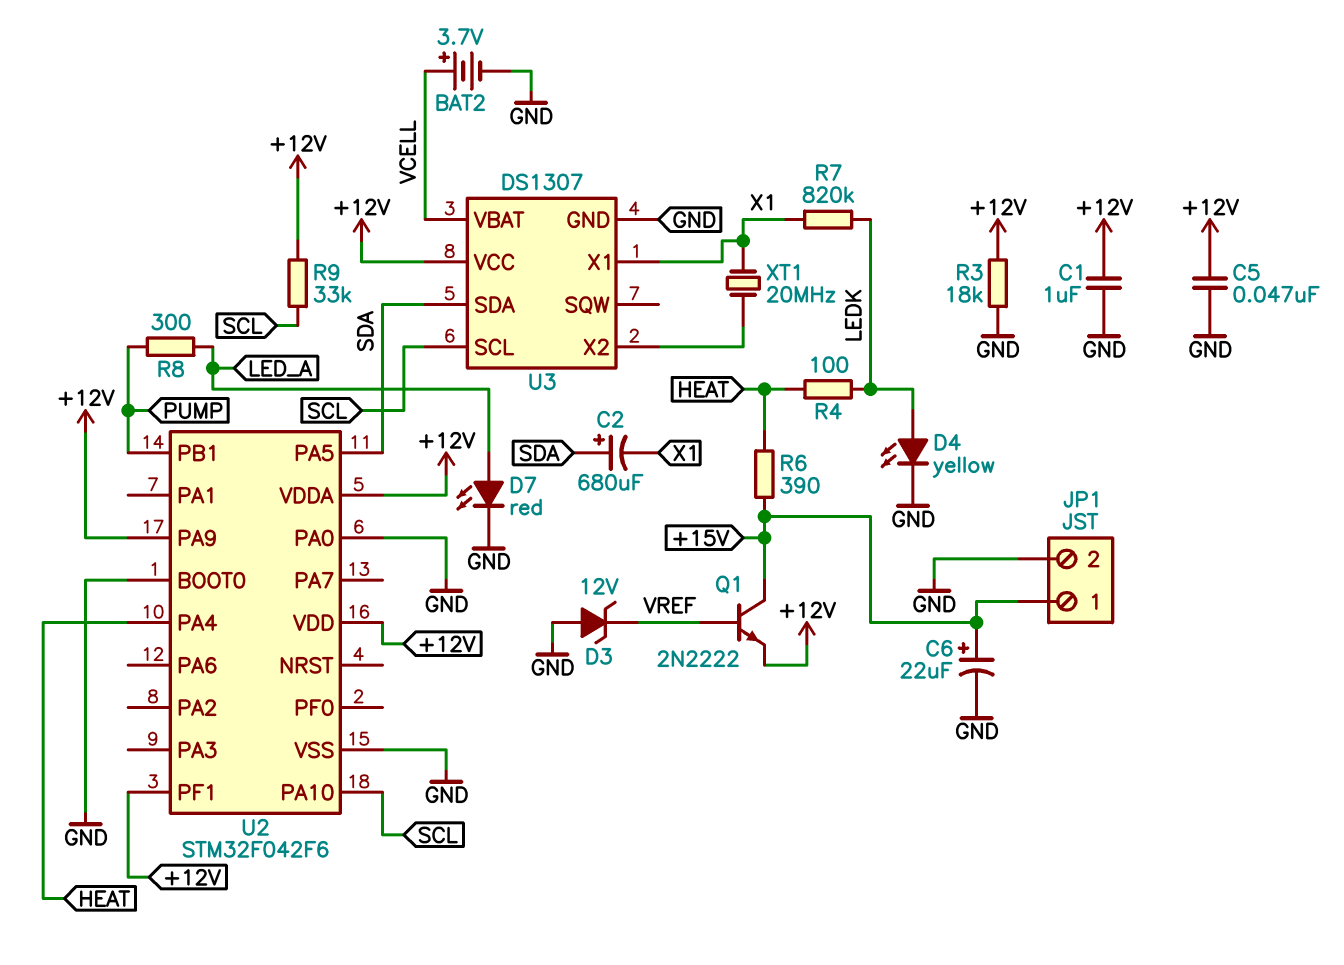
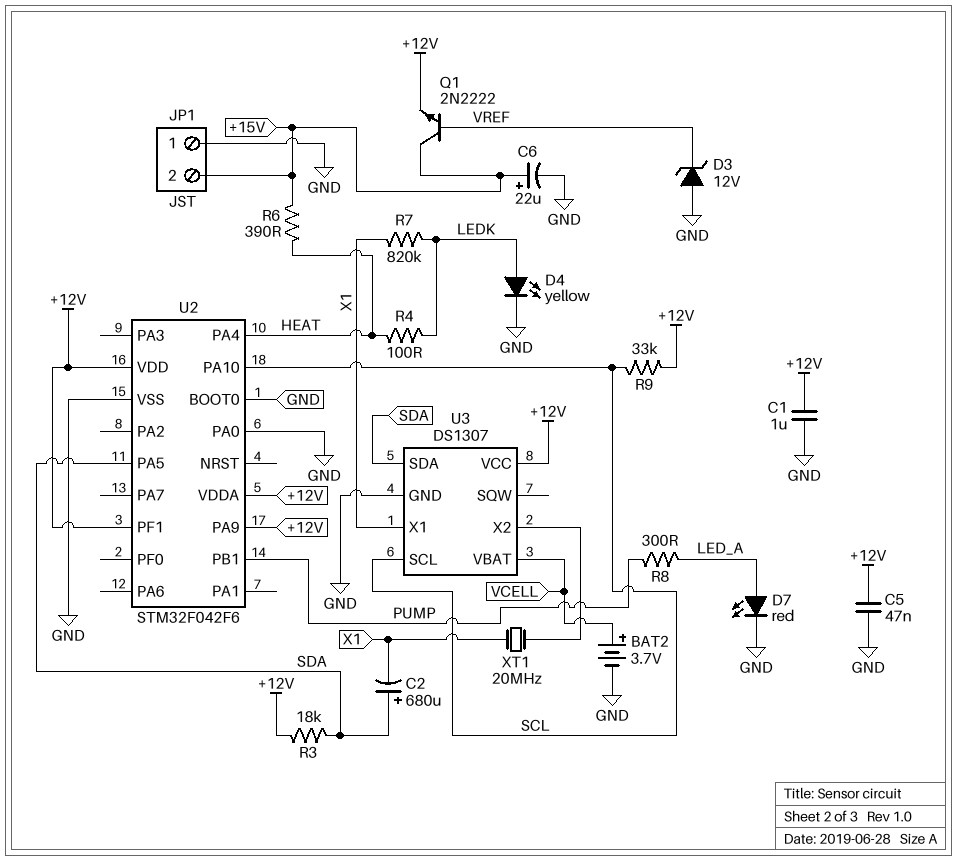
JP1 pin 1: +15V -> GND
JP1 pin 2: GND -> +15V
R3: 18k (+12V, GND) -> 18k (+12V, SDA)

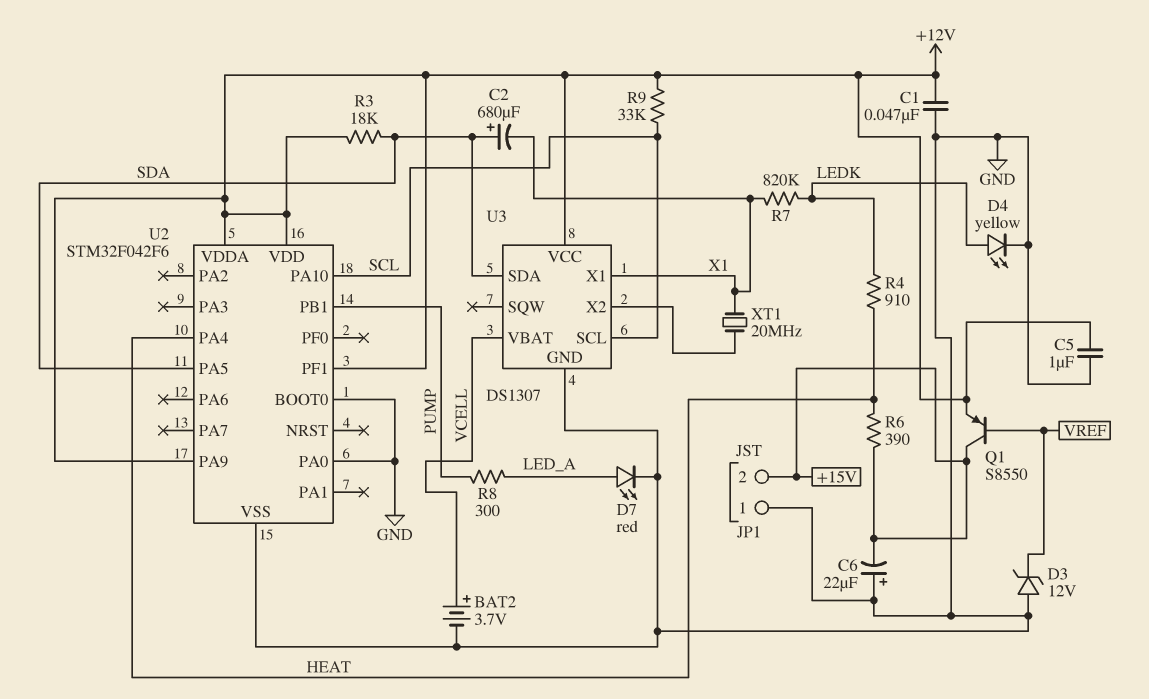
C1: 1uF (+12V, GND) -> 47nF (+12V, GND)
C5: 47nF (+12V, GND) -> 1uF (+12V, GND)
C6: 22uF (plus +15V, minus GND) -> 22uF (plus GND, minus +15V)
Q1: NPN 2N2222 (B VREF, C +15V, E +12V) -> PNP S8550 (B VREF, C +15V, E +12V)
R4: 100 (HEAT, LEDK) -> 910 (HEAT, LEDK)

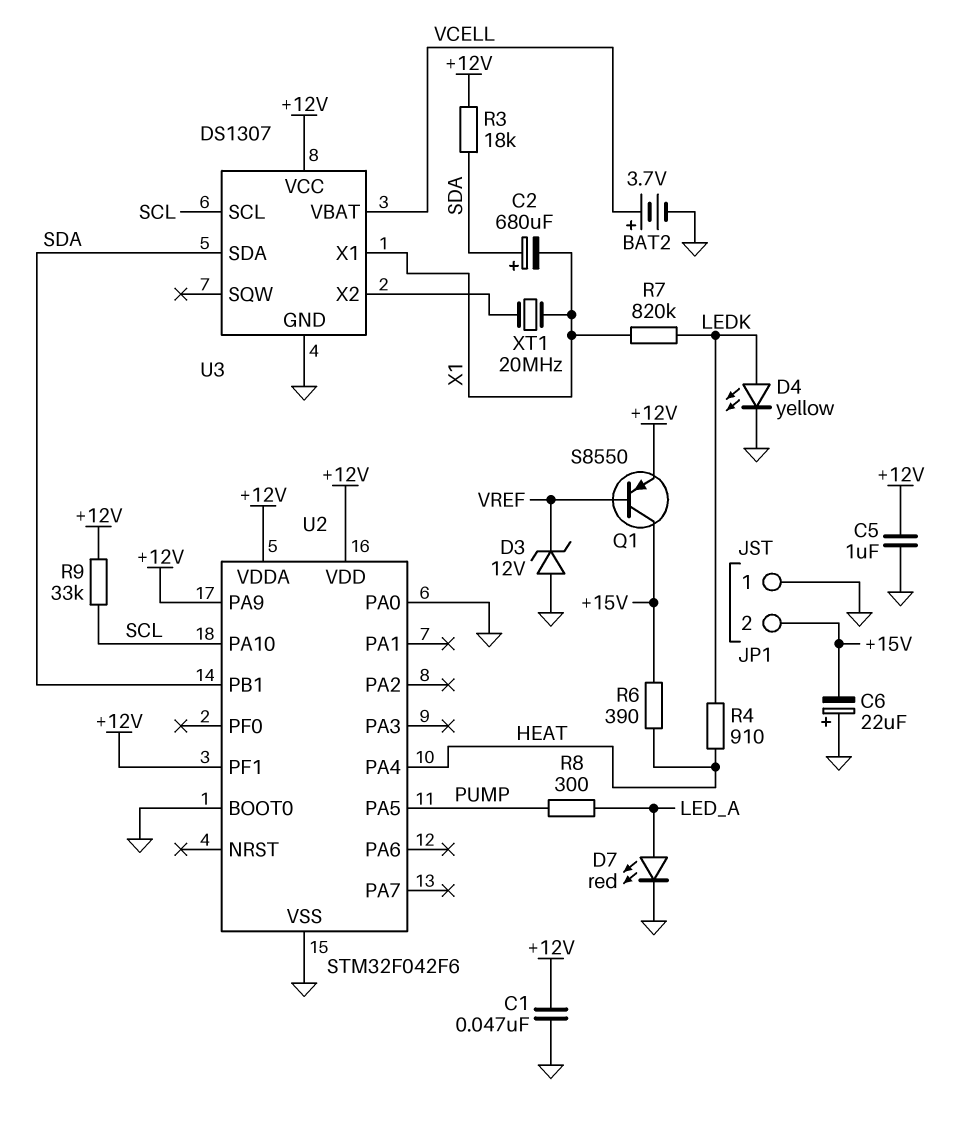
U2 pin PA5: SDA -> PUMP
U2 pin PB1: PUMP -> SDA

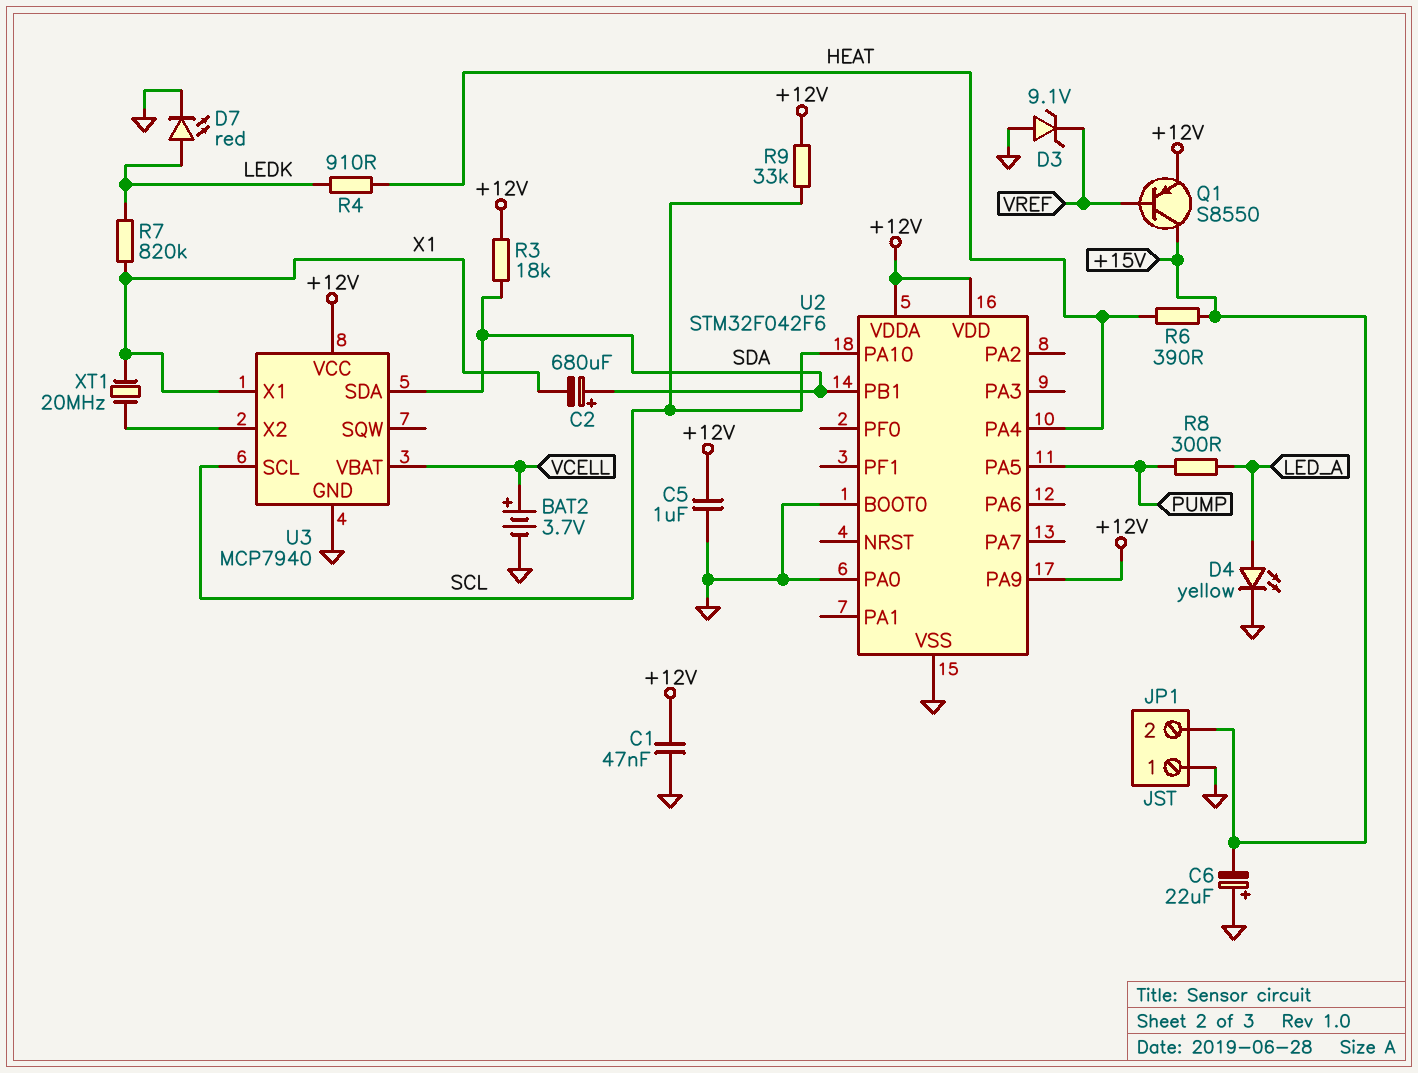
D3: zener 12V (A GND, K VREF) -> zener 9.1V (A GND, K VREF)
D4: LED yellow (A LEDK, K GND) -> LED yellow (A LED_A, K GND)
D7: LED red (A LED_A, K GND) -> LED red (A LEDK, K GND)
U2 pin PF1: +12V -> none
U3: DS1307 -> MCP7940

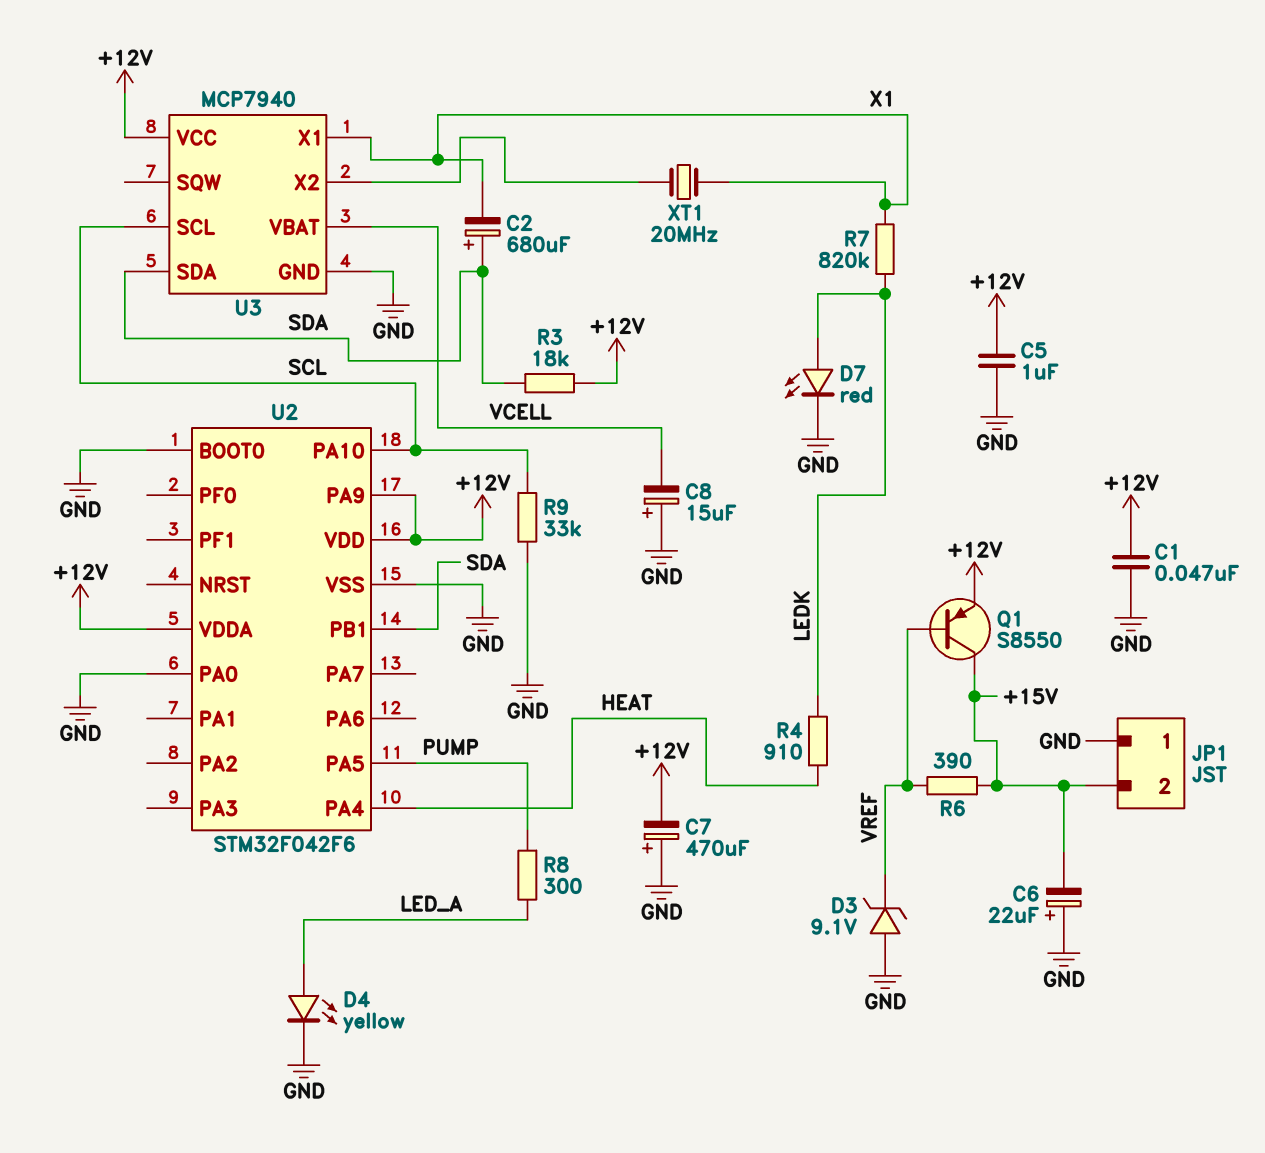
BAT2: 3.7V (plus VCELL, minus GND) -> none
C7: none -> 470uF (plus GND, minus +12V)
C8: none -> 15uF (plus GND, minus VCELL)
R6: 390 (+15V, HEAT) -> 390 (+15V, VREF)
R9: 33k (+12V, SCL) -> 33k (GND, SCL)

